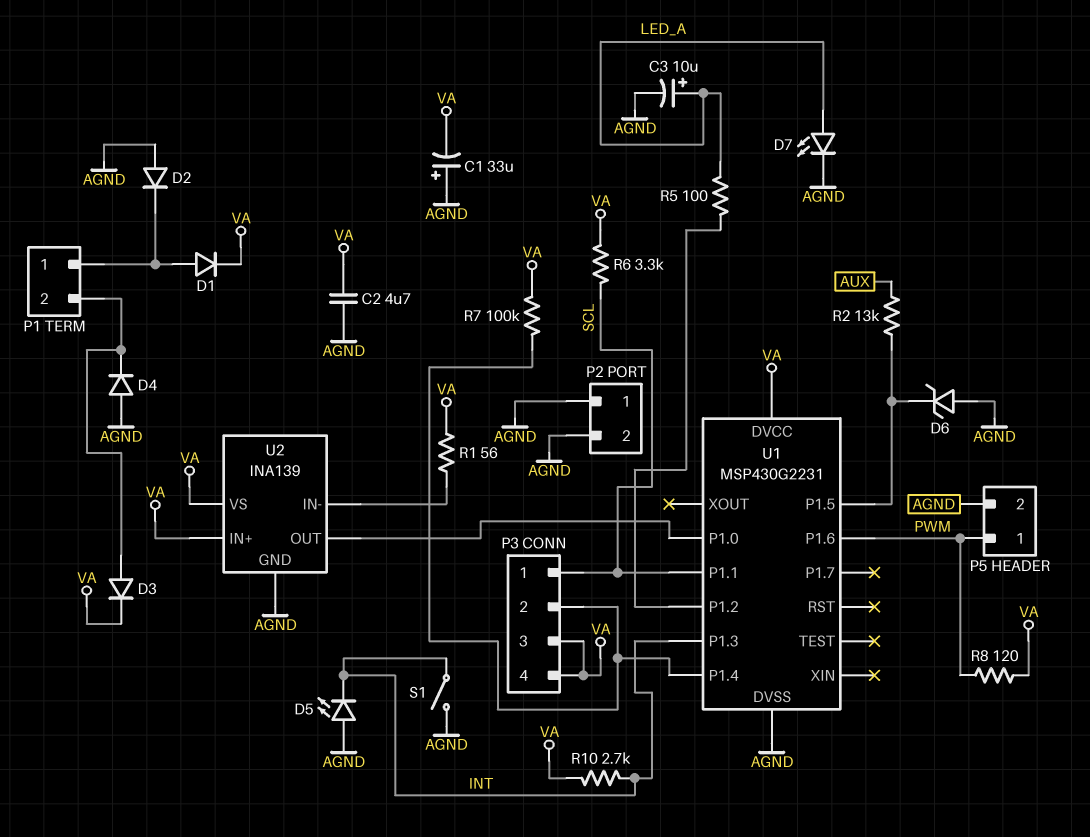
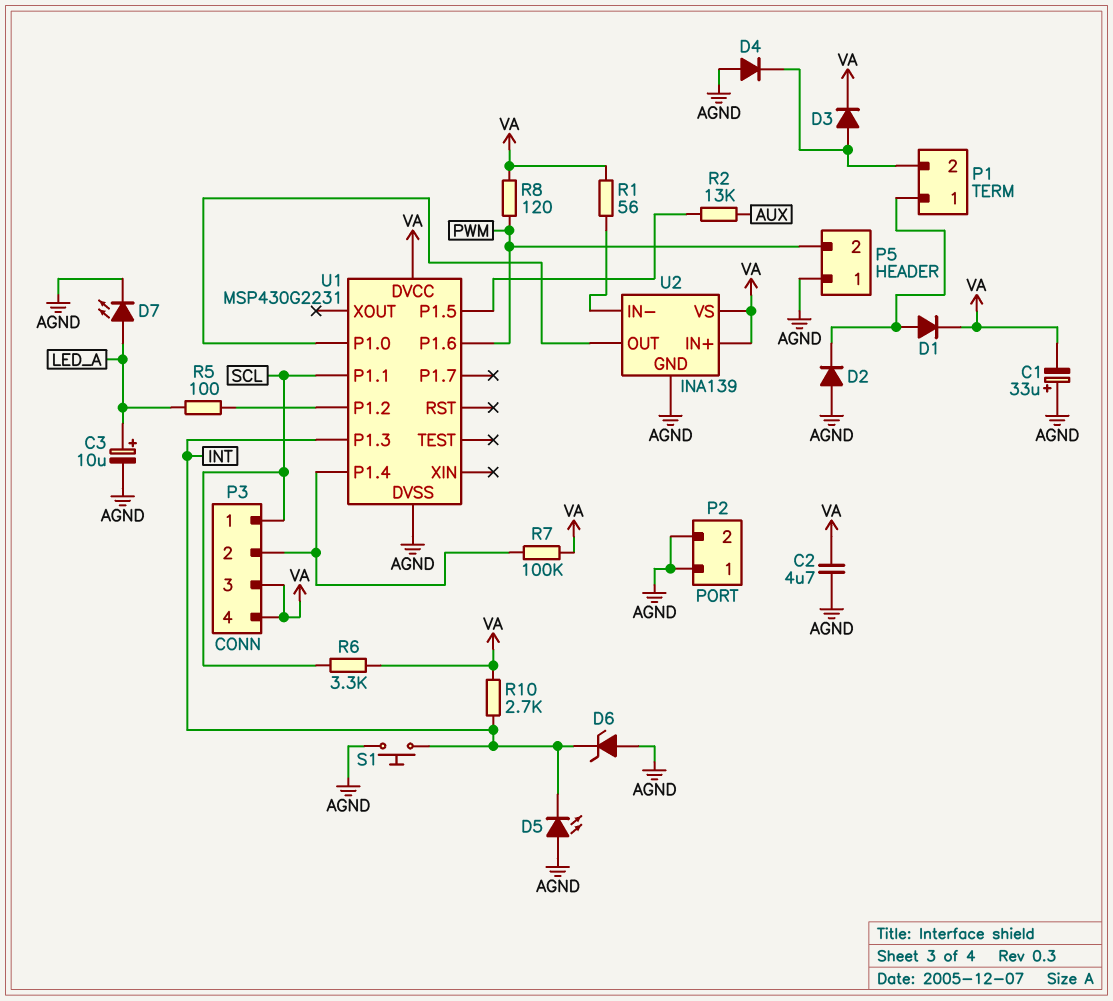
D6: zener (A AGND, K U1/P1.5) -> zener (A AGND, K INT)
P5 pin 1: PWM -> AGND
P5 pin 2: AGND -> PWM
S1: switch (AGND, INT) -> button (AGND, INT)

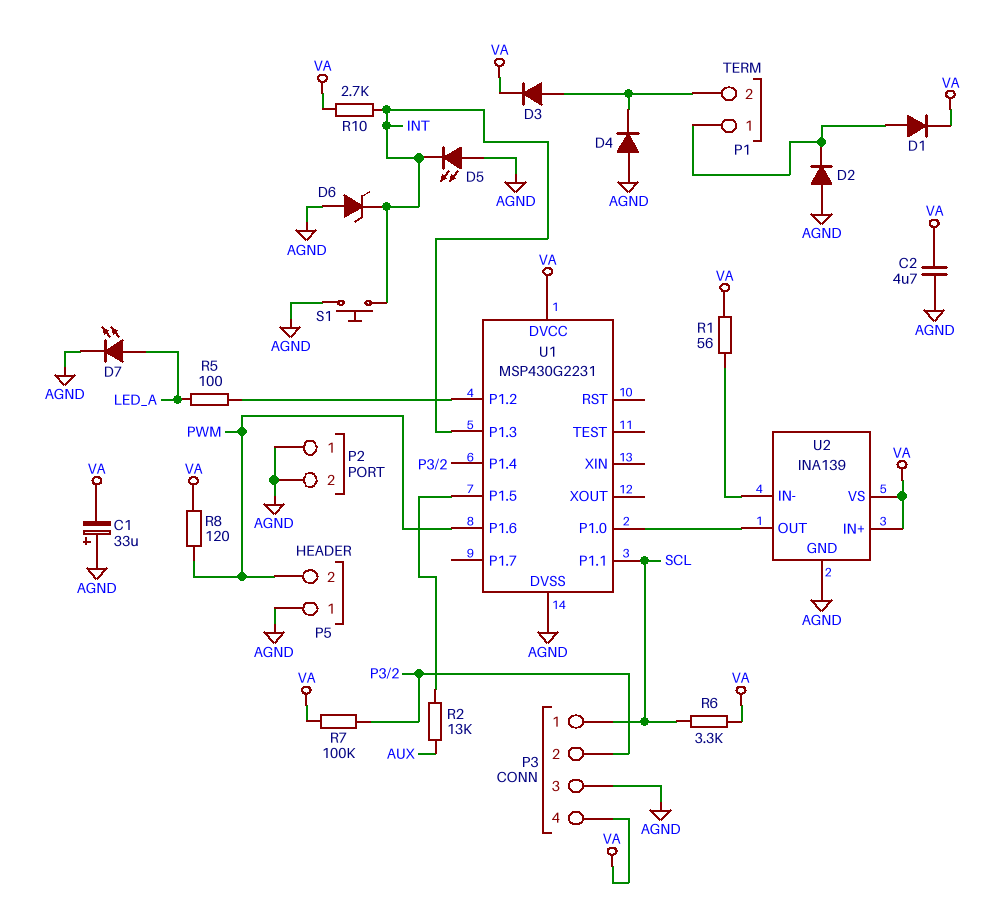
C3: 10uF (plus LED_A, minus AGND) -> none
P3 pin 3: VA -> AGND

